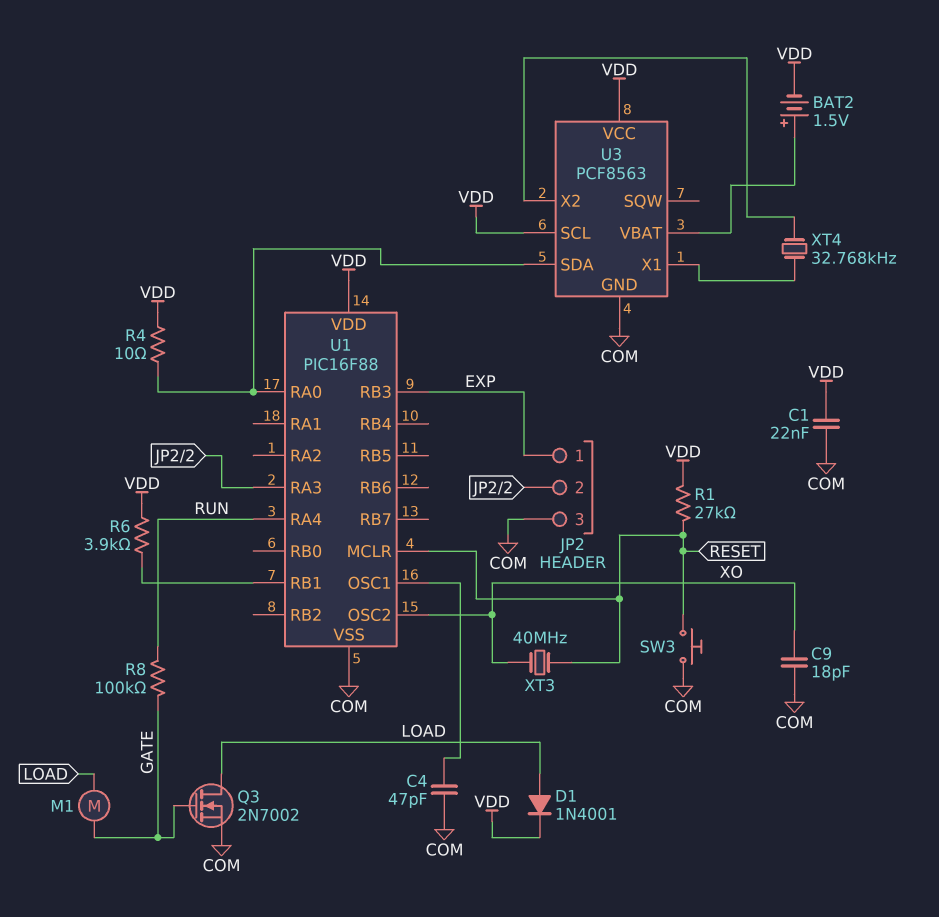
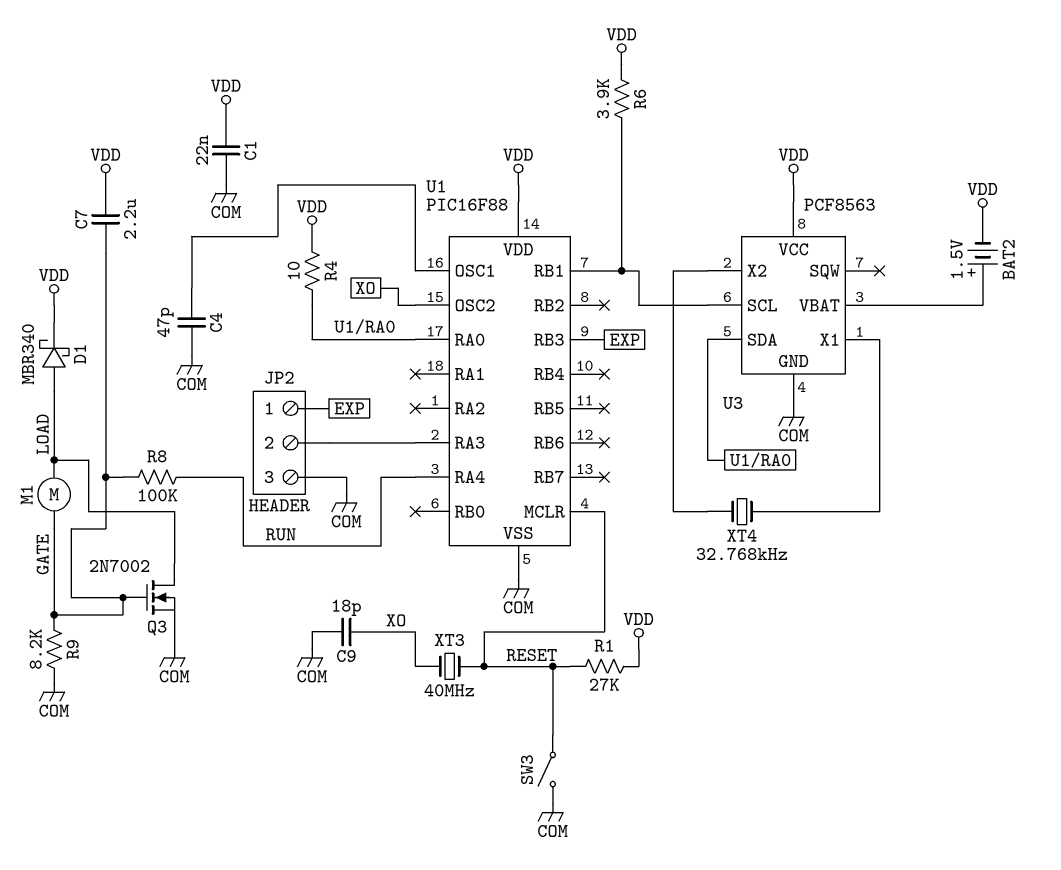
C7: none -> 2.2uF (GATE, VDD)
D1: diode 1N4001 (A LOAD, K VDD) -> schottky MBR340 (A LOAD, K VDD)
R9: none -> 8.2k (COM, GATE)
SW3: button (COM, RESET) -> switch (COM, RESET)
U3 pin SCL: VDD -> U1/RB1

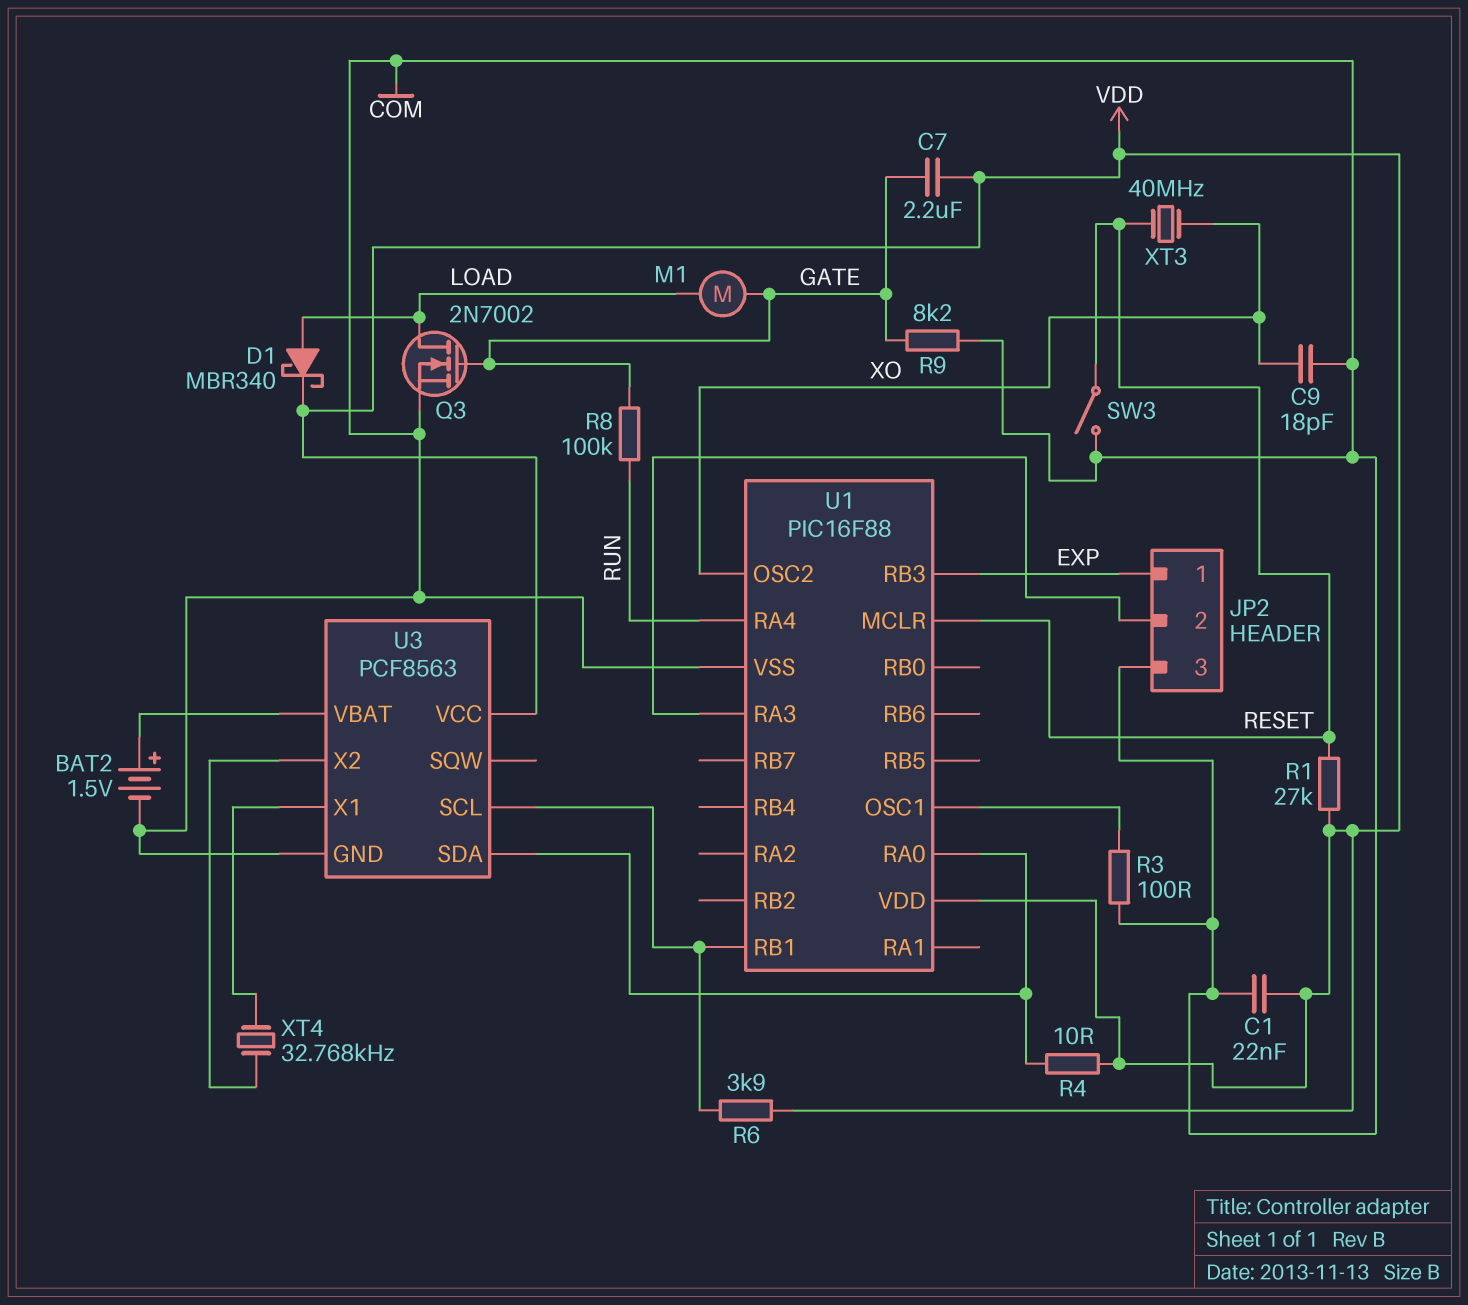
BAT2: 1.5V (plus U3/VBAT, minus VDD) -> 1.5V (plus U3/VBAT, minus COM)
C4: 47pF (COM, U1/OSC1) -> none
R3: none -> 100 (COM, U1/OSC1)

